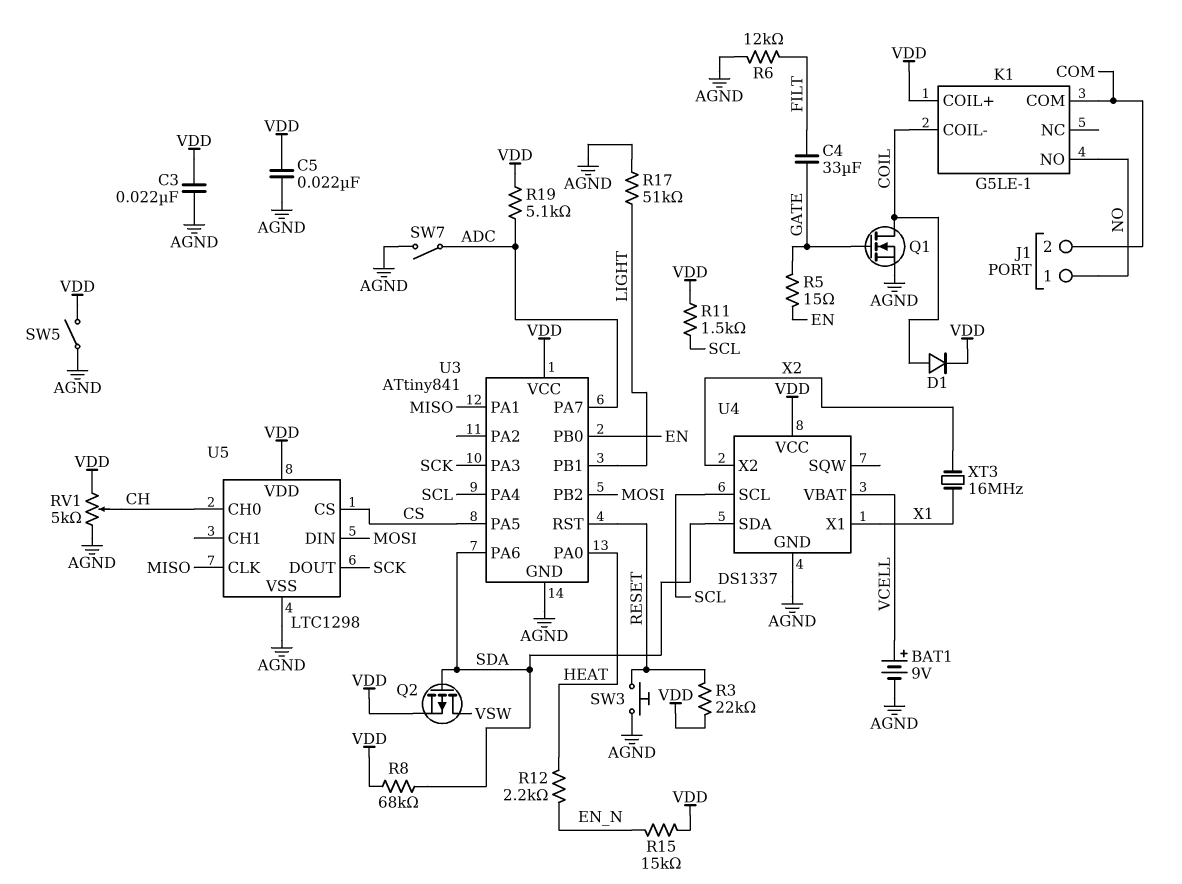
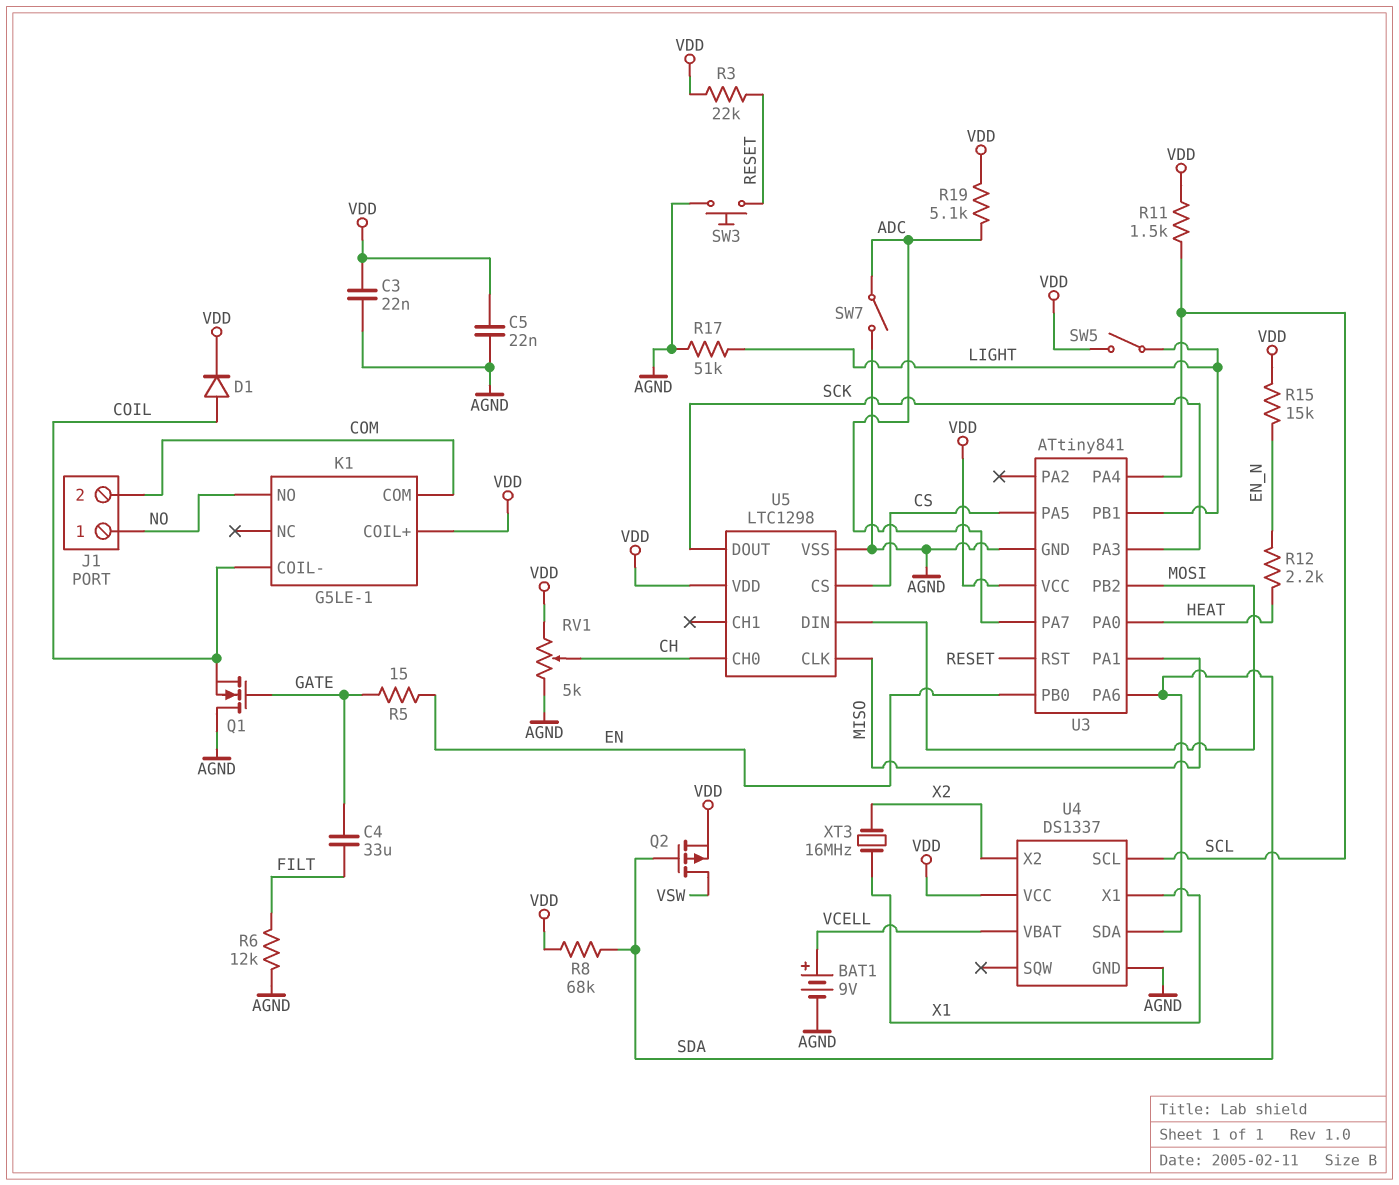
Q1: NMOS (G GATE, D COIL, S AGND) -> NMOS (G GATE, D AGND, S COIL)
SW5: switch (AGND, VDD) -> switch (LIGHT, VDD)

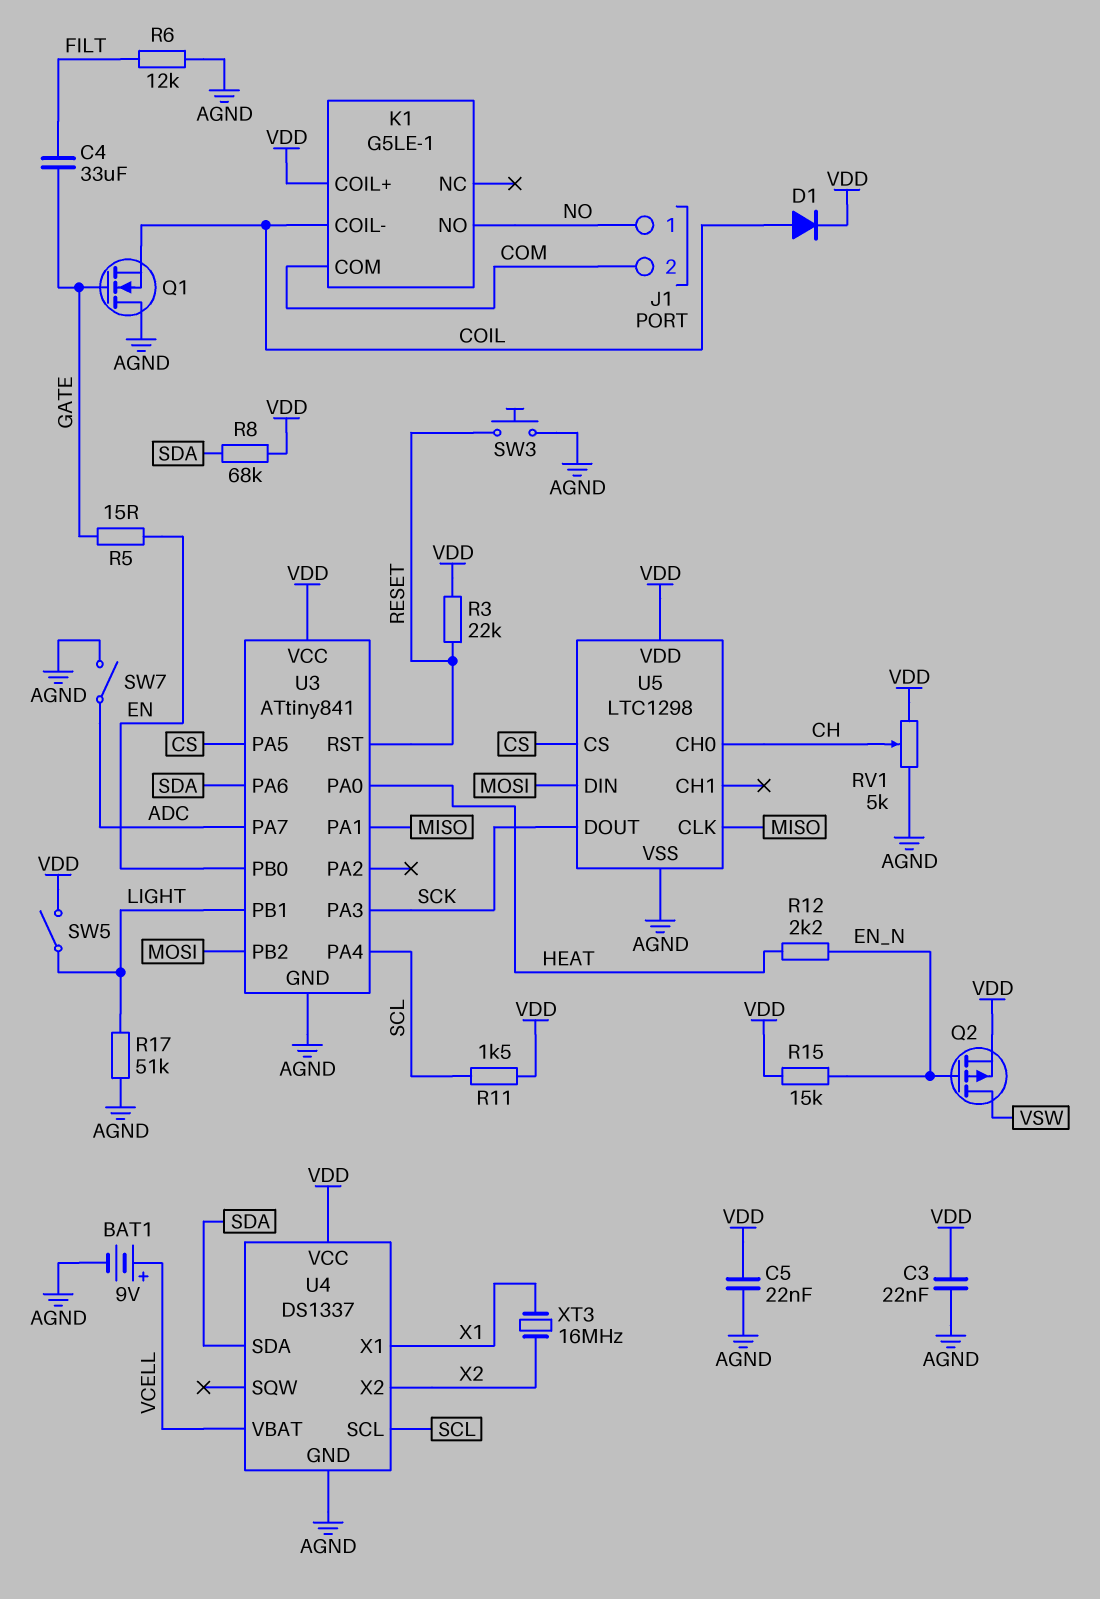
Q2: PMOS (G SDA, D VSW, S VDD) -> PMOS (G EN_N, D VSW, S VDD)
R19: 5.1k (ADC, VDD) -> none

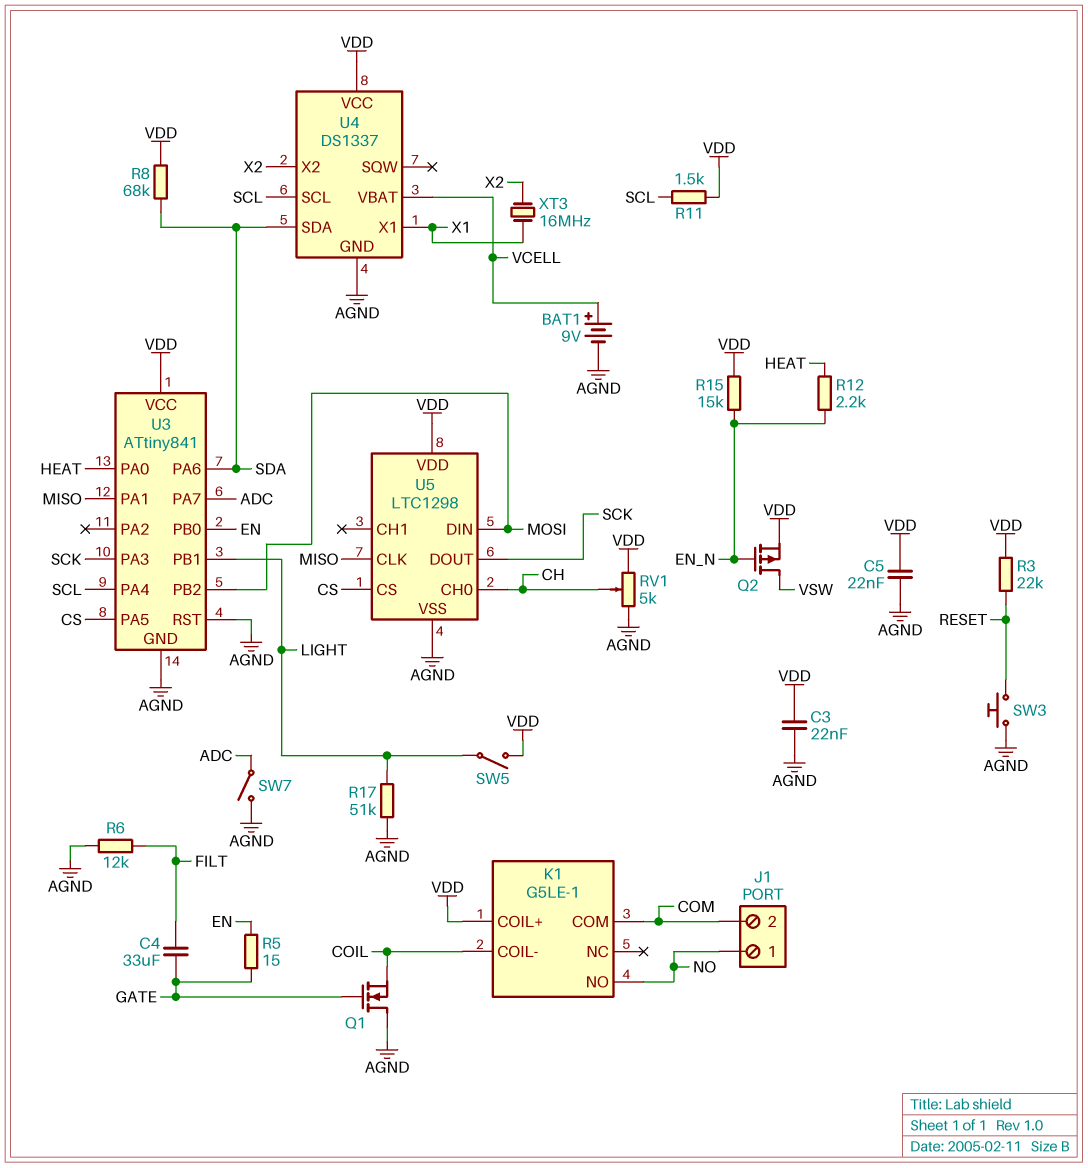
D1: diode (A COIL, K VDD) -> none
U3 pin RST: RESET -> AGND

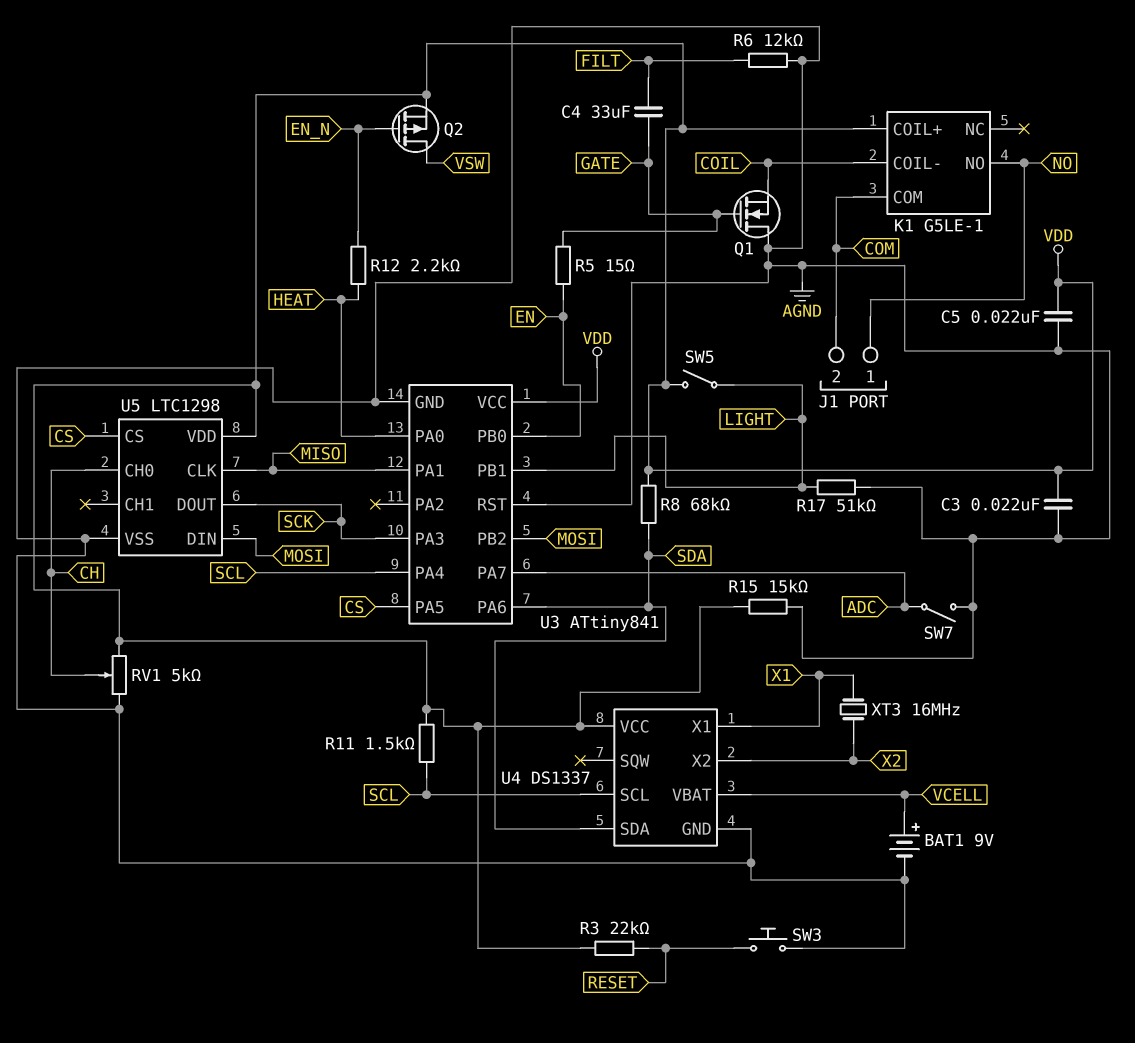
R15: 15k (EN_N, VDD) -> 15k (AGND, VDD)

